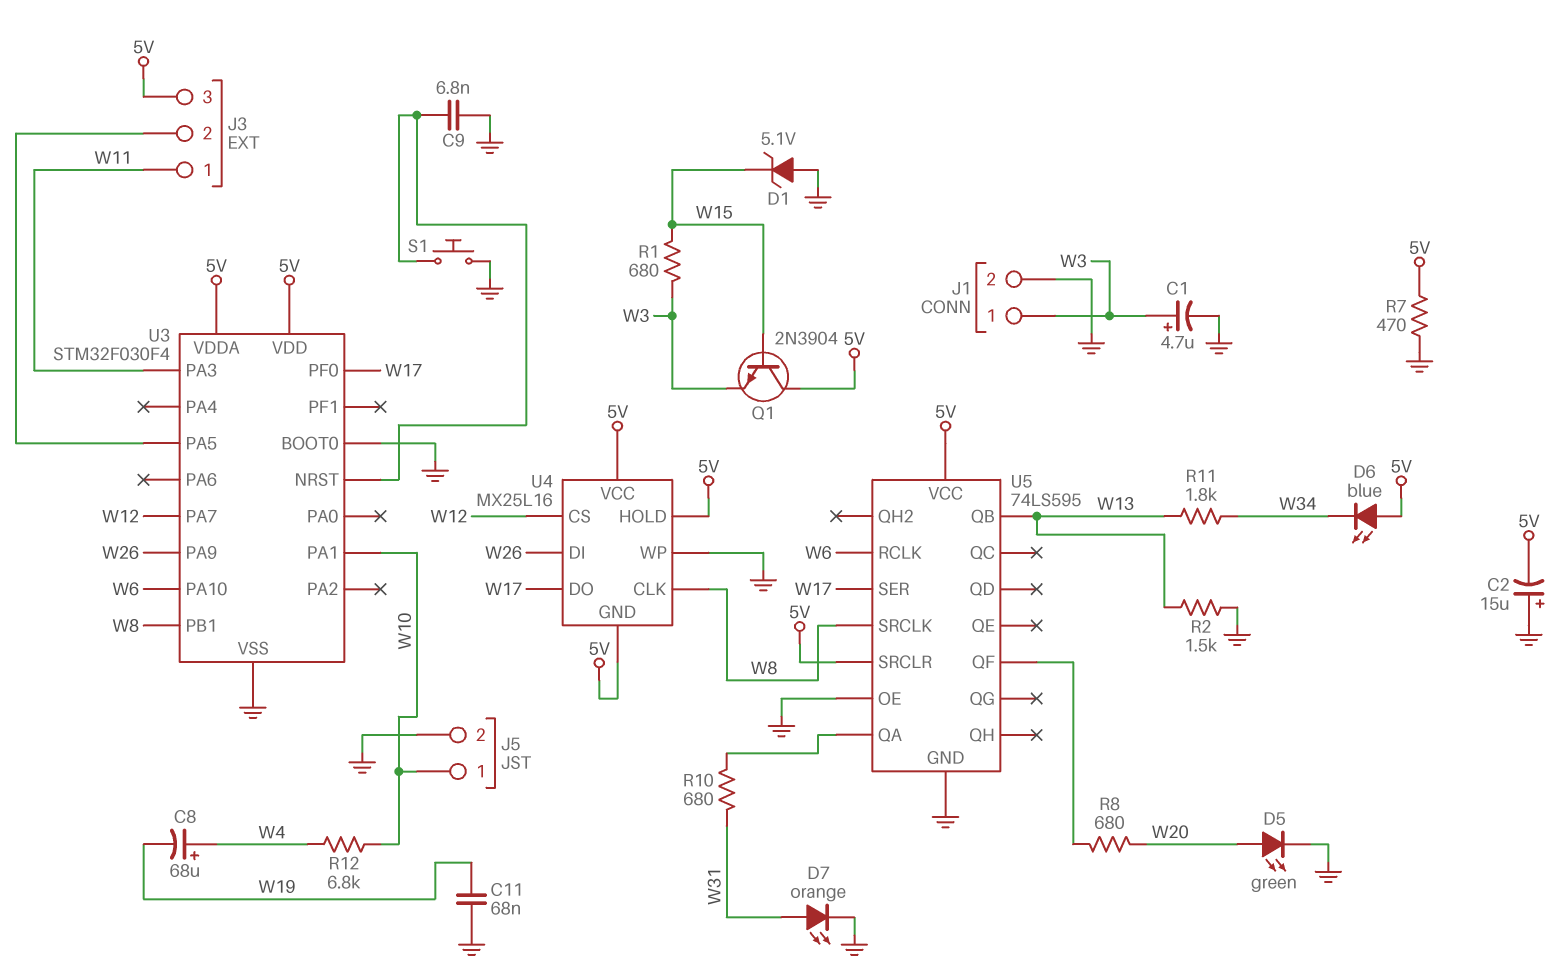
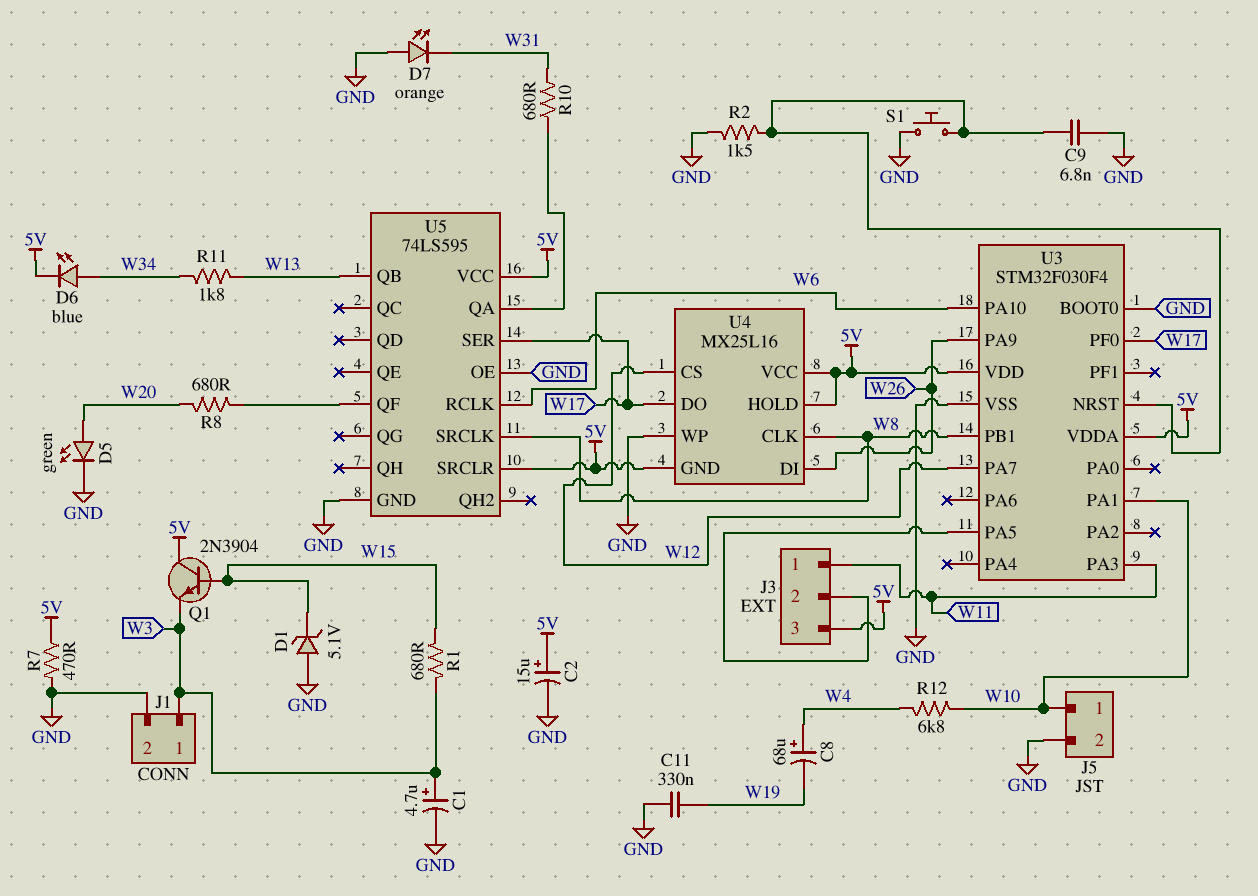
C2: 15uF (plus GND, minus 5V) -> 15uF (plus 5V, minus GND)
C11: 68nF (GND, W19) -> 330nF (GND, W19)
D6: LED blue (A 5V, K W34) -> LED blue (A W34, K 5V)
D7: LED orange (A W31, K GND) -> LED orange (A GND, K W31)
R2: 1.5k (GND, W13) -> 1.5k (GND, U3/NRST)

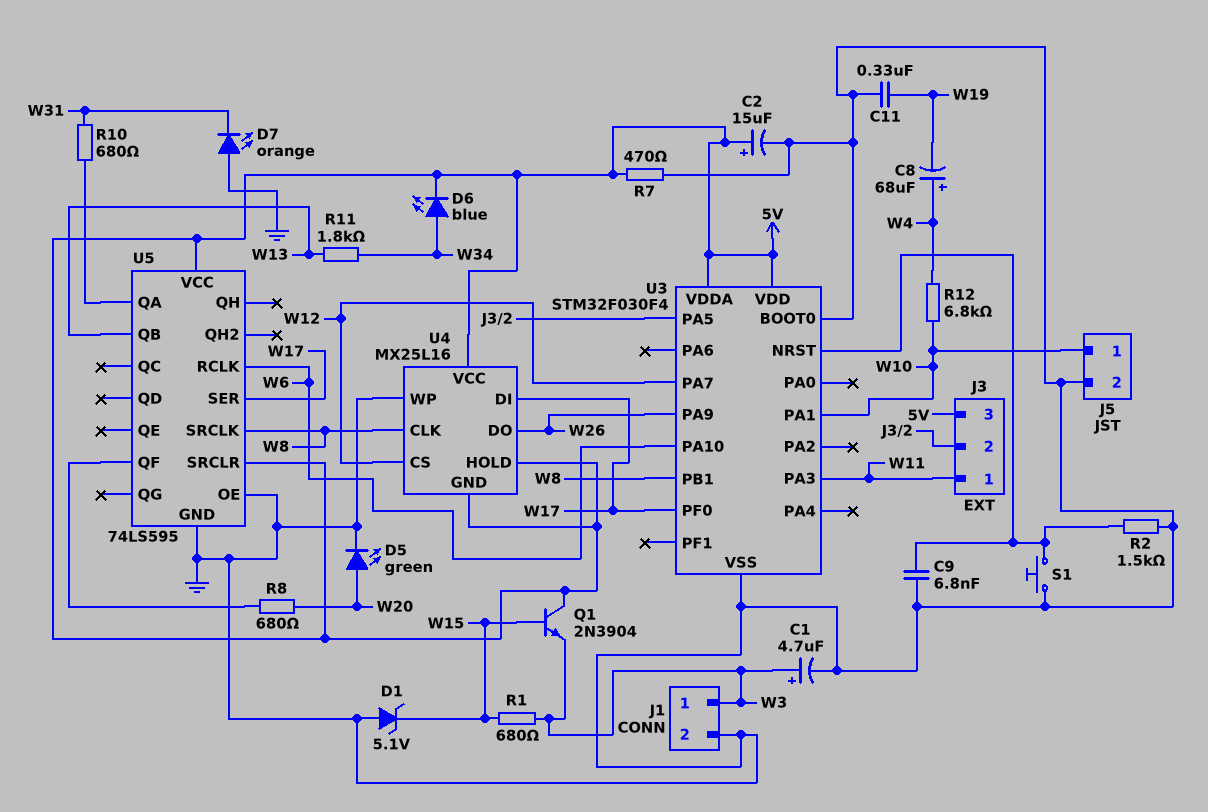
U4 pin DI: W26 -> W17
U4 pin DO: W17 -> W26

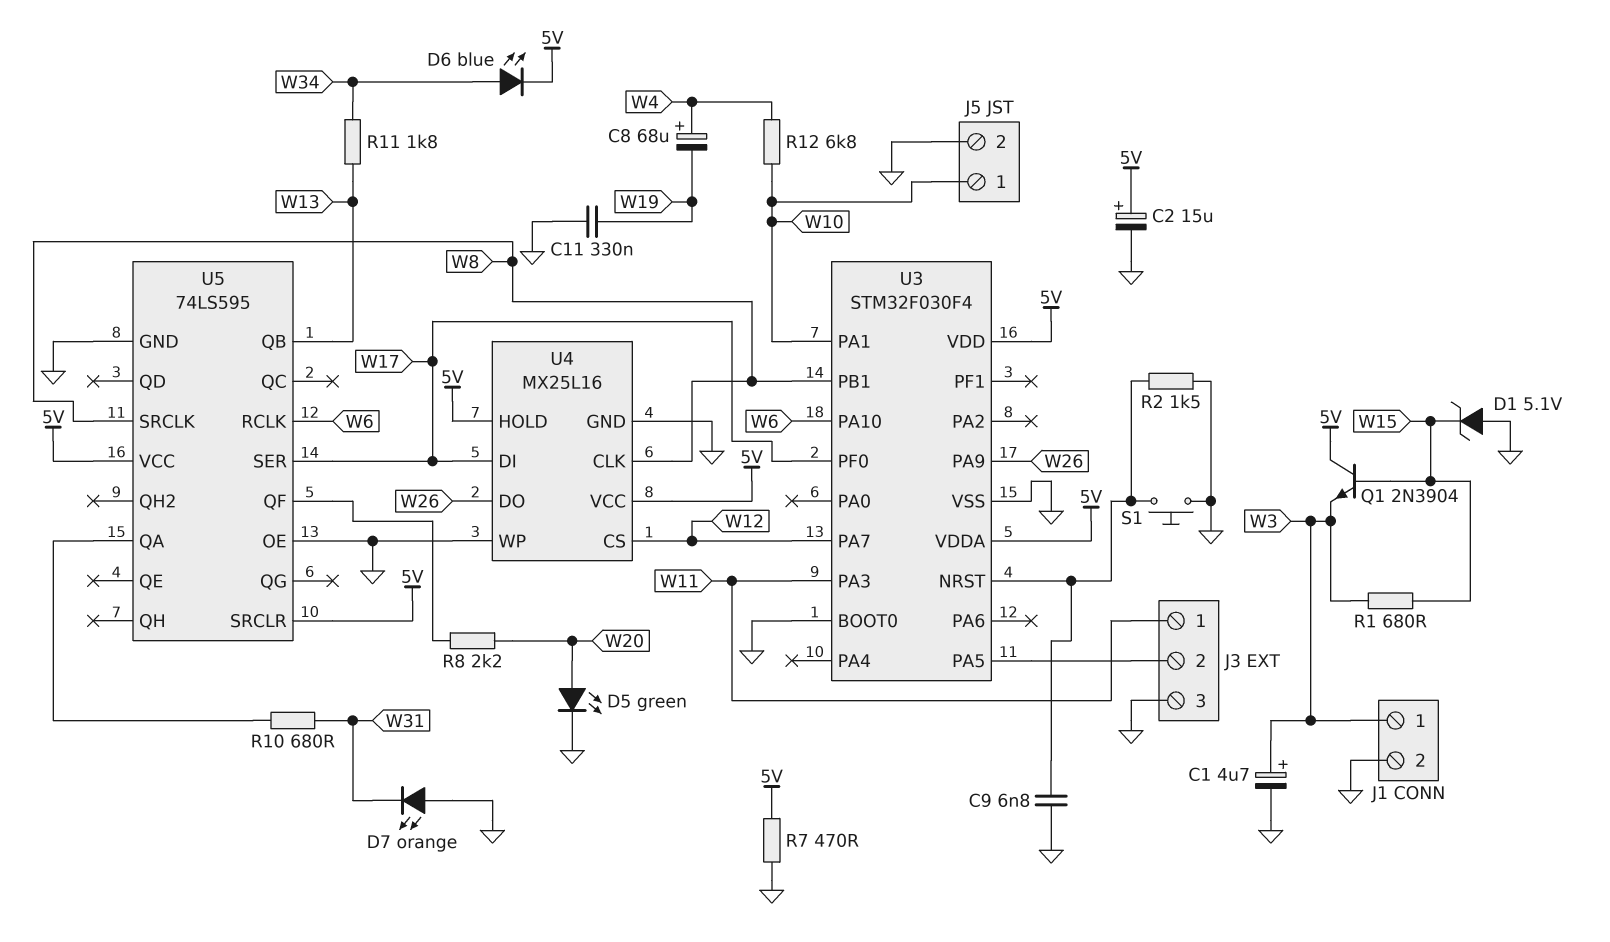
J3 pin 3: 5V -> GND
R8: 680 (U5/QF, W20) -> 2.2k (U5/QF, W20)
U4 pin GND: 5V -> GND

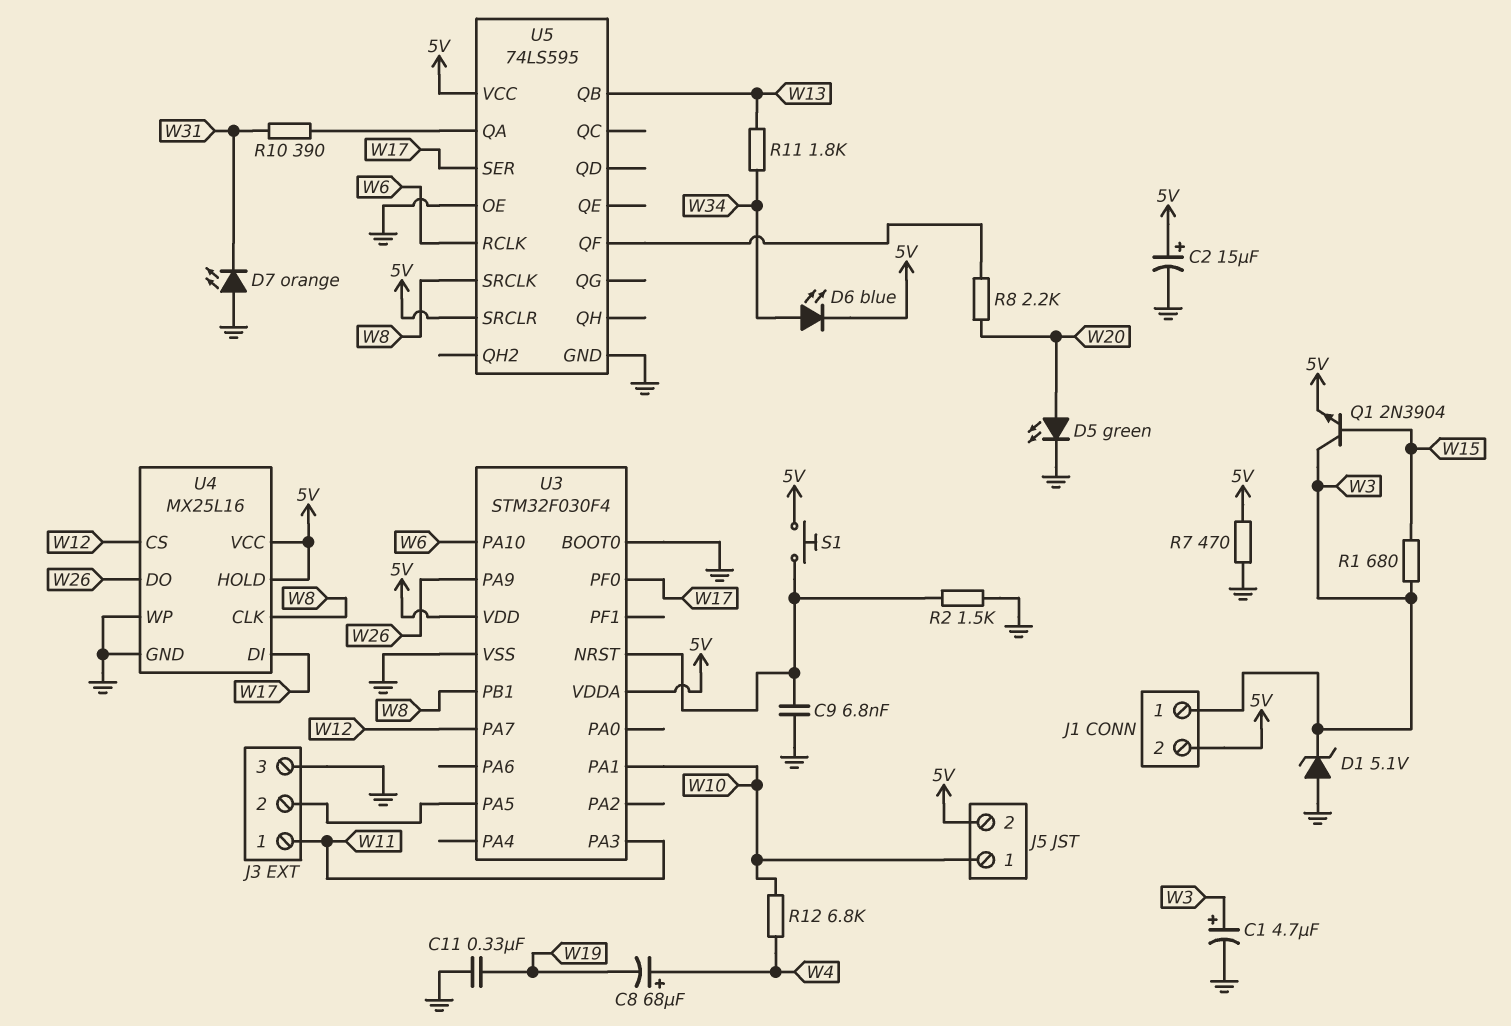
D1: zener 5.1V (A GND, K W15) -> zener 5.1V (A GND, K W3)
J1 pin 2: GND -> 5V
J5 pin 2: GND -> 5V
Q1: NPN 2N3904 (B W15, C 5V, E W3) -> NPN 2N3904 (B W15, C W3, E 5V)
R10: 680 (U5/QA, W31) -> 390 (U5/QA, W31)
S1: button (GND, U3/NRST) -> button (5V, U3/NRST)

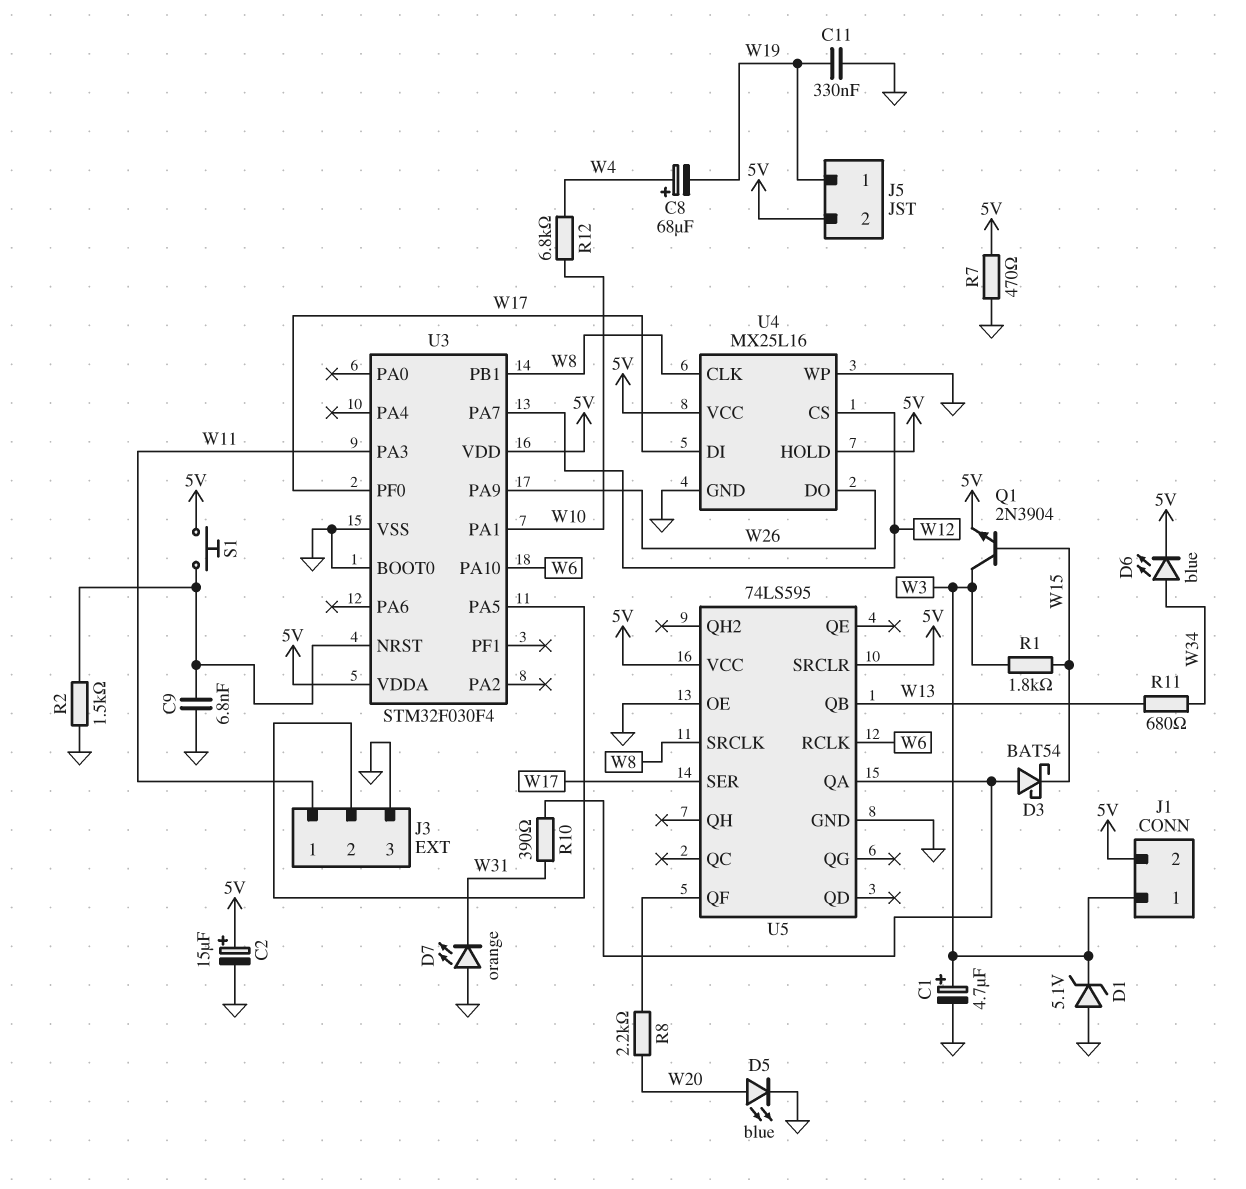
D3: none -> schottky BAT54 (A U5/QA, K W15)
D5: LED green (A W20, K GND) -> LED blue (A W20, K GND)
J5 pin 1: W10 -> W19
R1: 680 (W3, W15) -> 1.8k (W3, W15)
R11: 1.8k (W13, W34) -> 680 (W13, W34)

